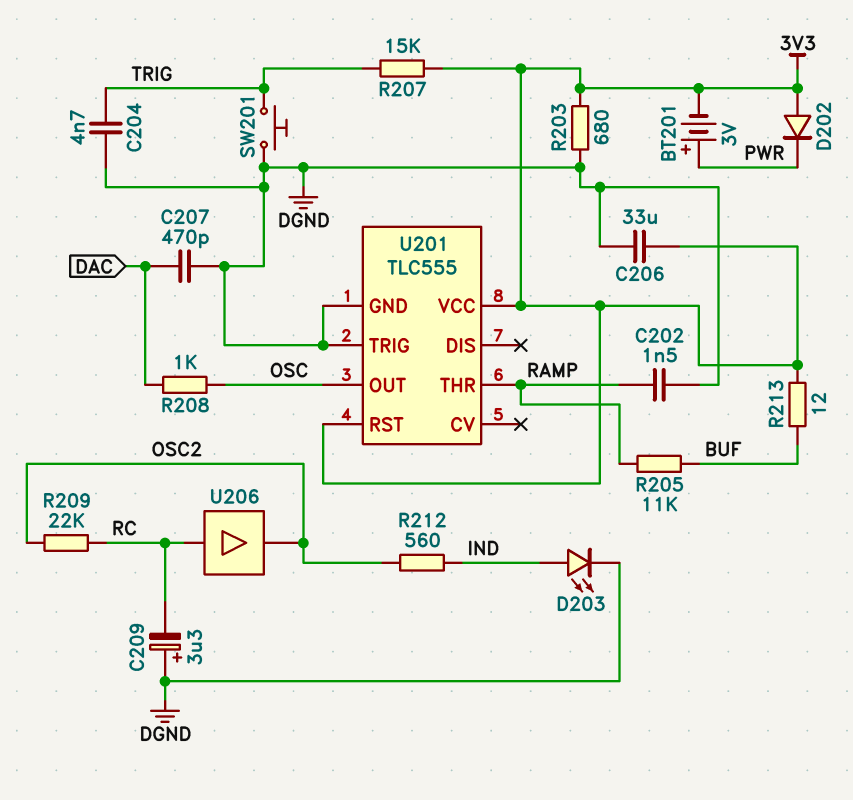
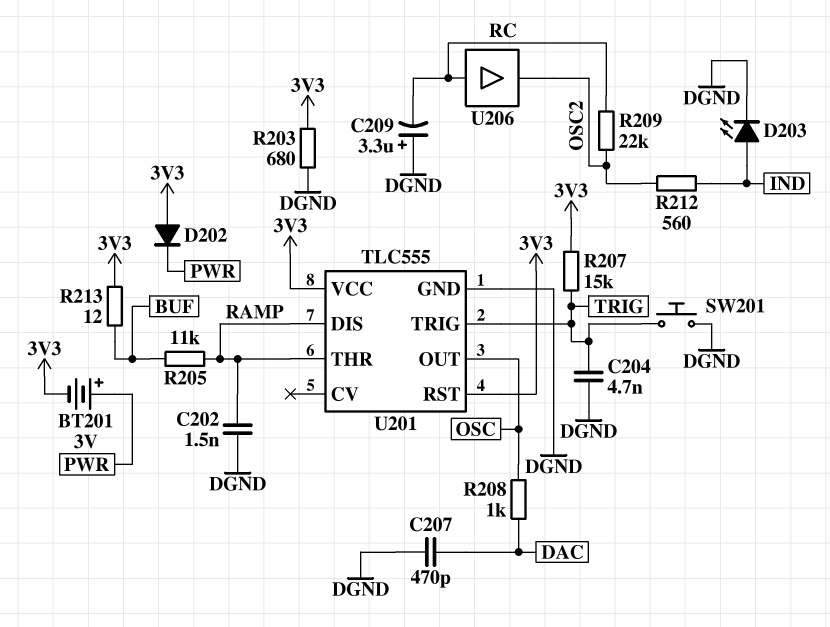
C206: 33uF (3V3, DGND) -> none
U201 pin DIS: none -> RAMP
U201 pin TRIG: DGND -> TRIG

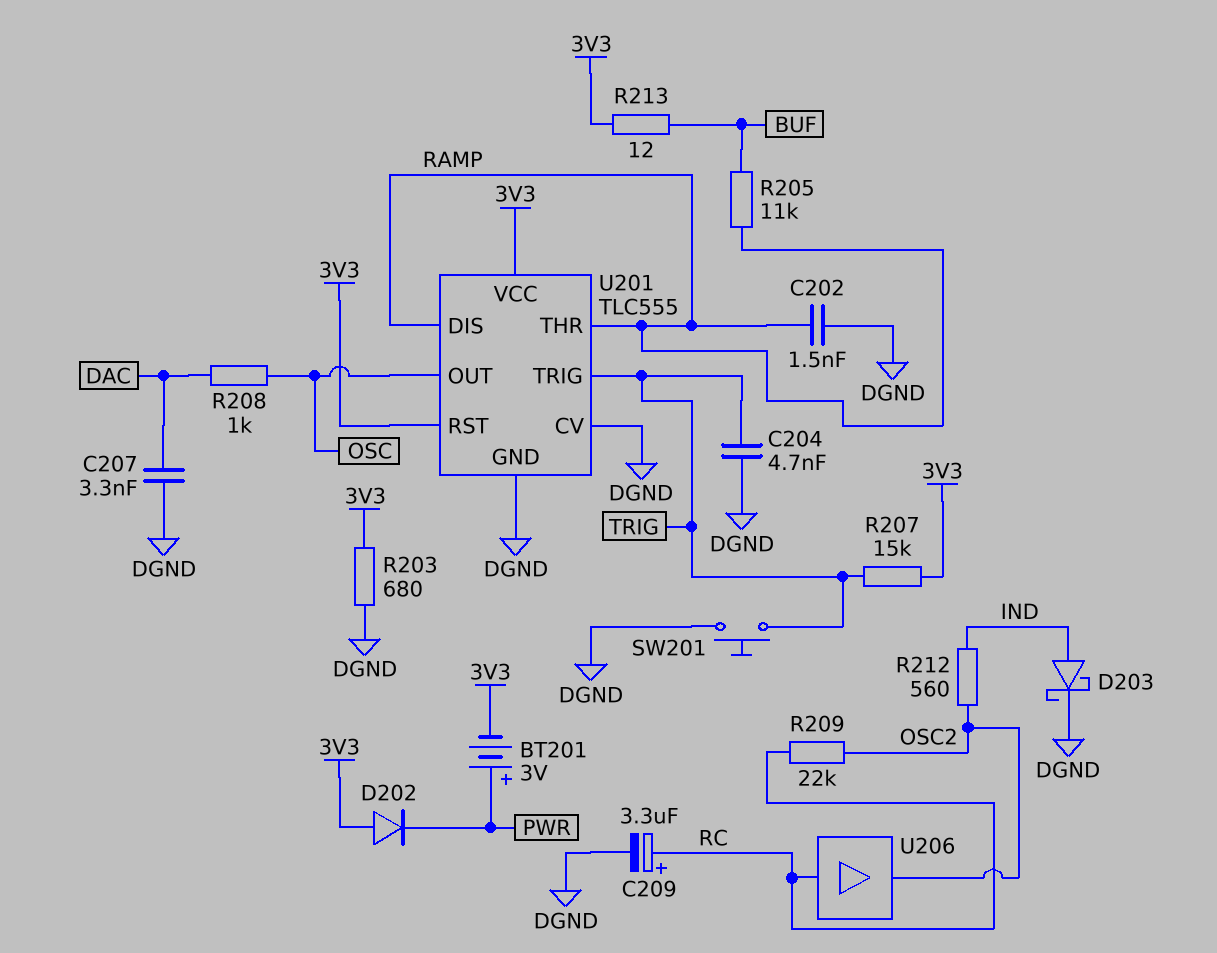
C207: 470pF (DAC, DGND) -> 3.3nF (DAC, DGND)
C209: 3.3uF (plus DGND, minus RC) -> 3.3uF (plus RC, minus DGND)
D203: LED (A IND, K DGND) -> schottky (A IND, K DGND)
U201 pin CV: none -> DGND

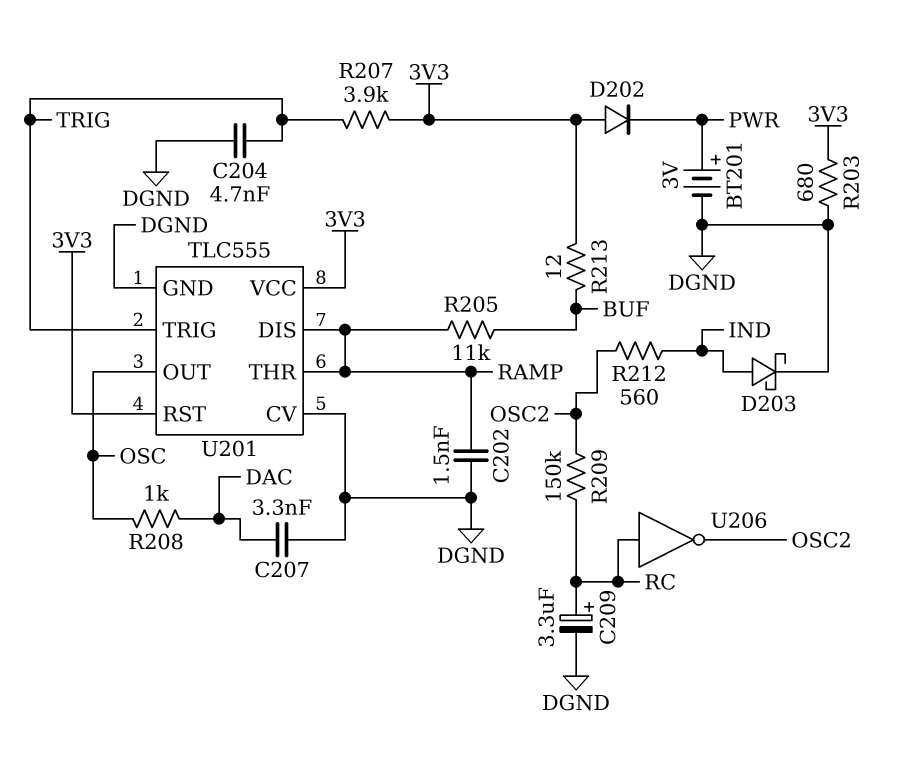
BT201: 3V (plus PWR, minus 3V3) -> 3V (plus PWR, minus DGND)
R207: 15k (3V3, TRIG) -> 3.9k (3V3, TRIG)
R209: 22k (OSC2, RC) -> 150k (OSC2, RC)
SW201: button (DGND, TRIG) -> none
U206: buffer (in RC, out OSC2) -> NOT (in RC, out OSC2)

